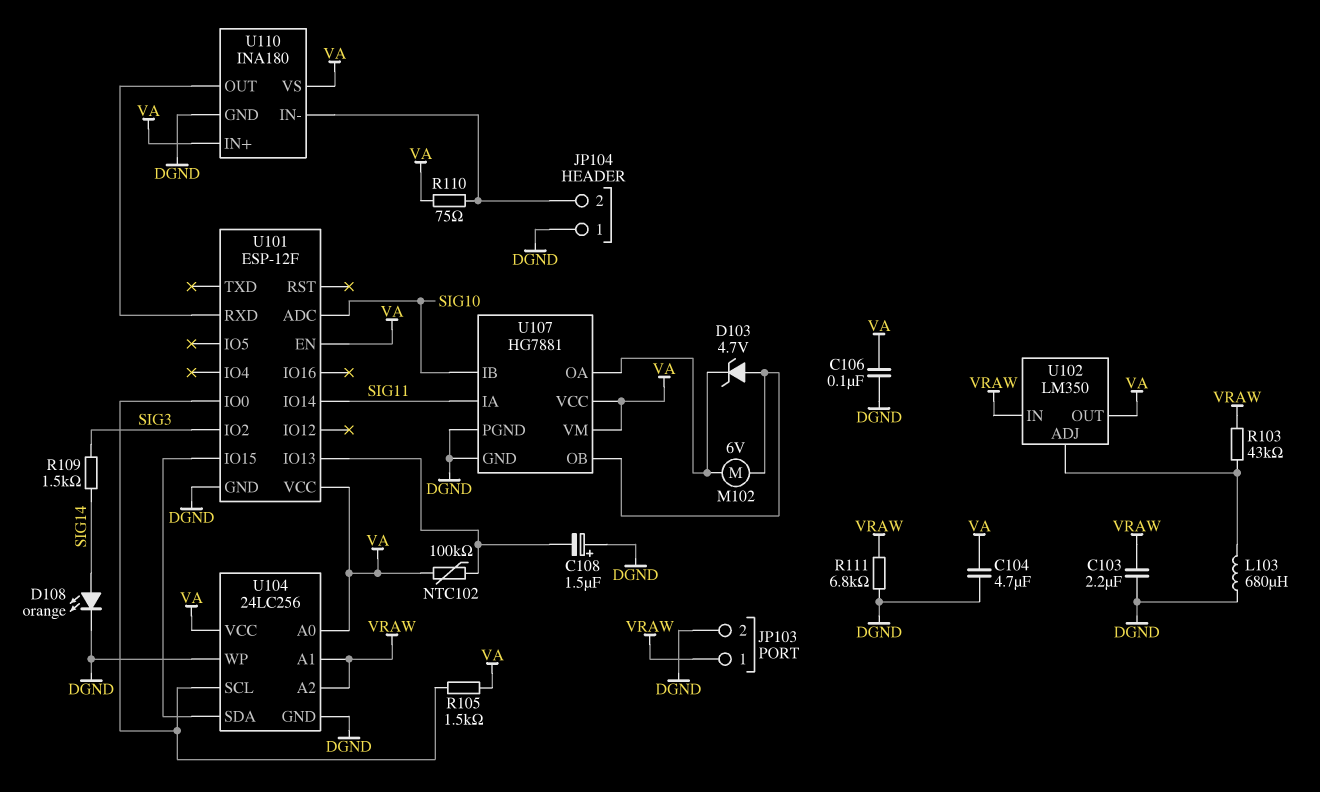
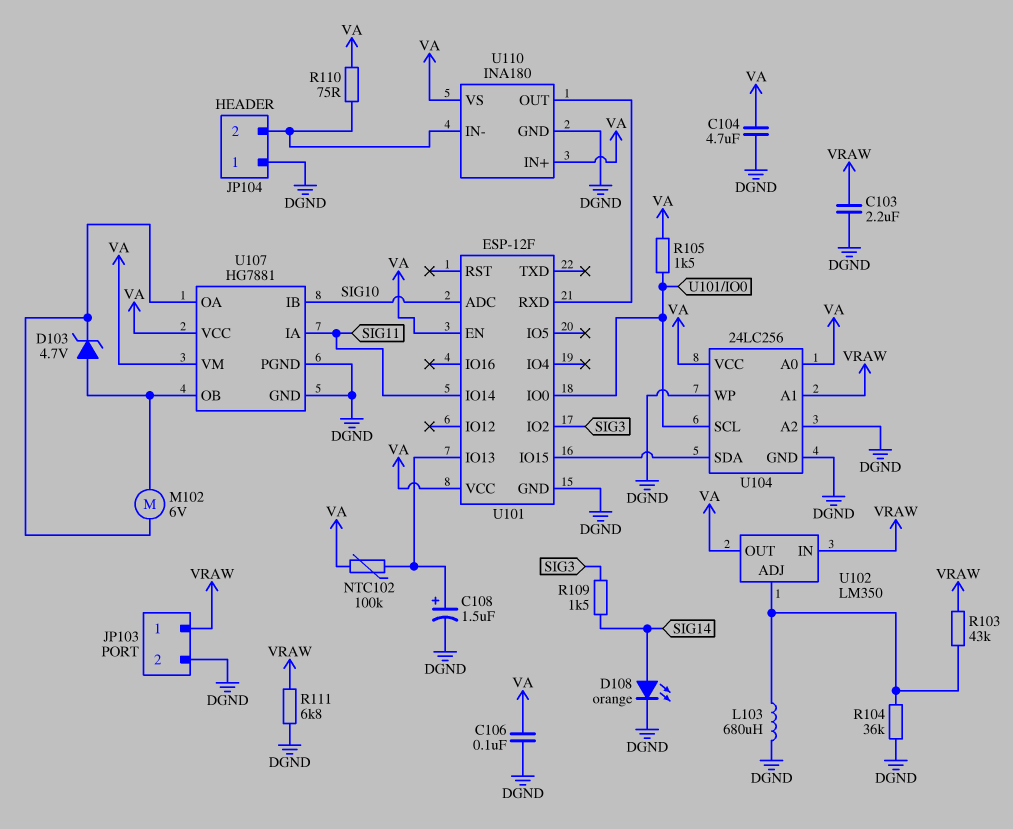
C108: 1.5uF (plus DGND, minus U101/IO13) -> 1.5uF (plus U101/IO13, minus DGND)
R104: none -> 36k (DGND, U102/ADJ)
U104 pin A2: VRAW -> DGND

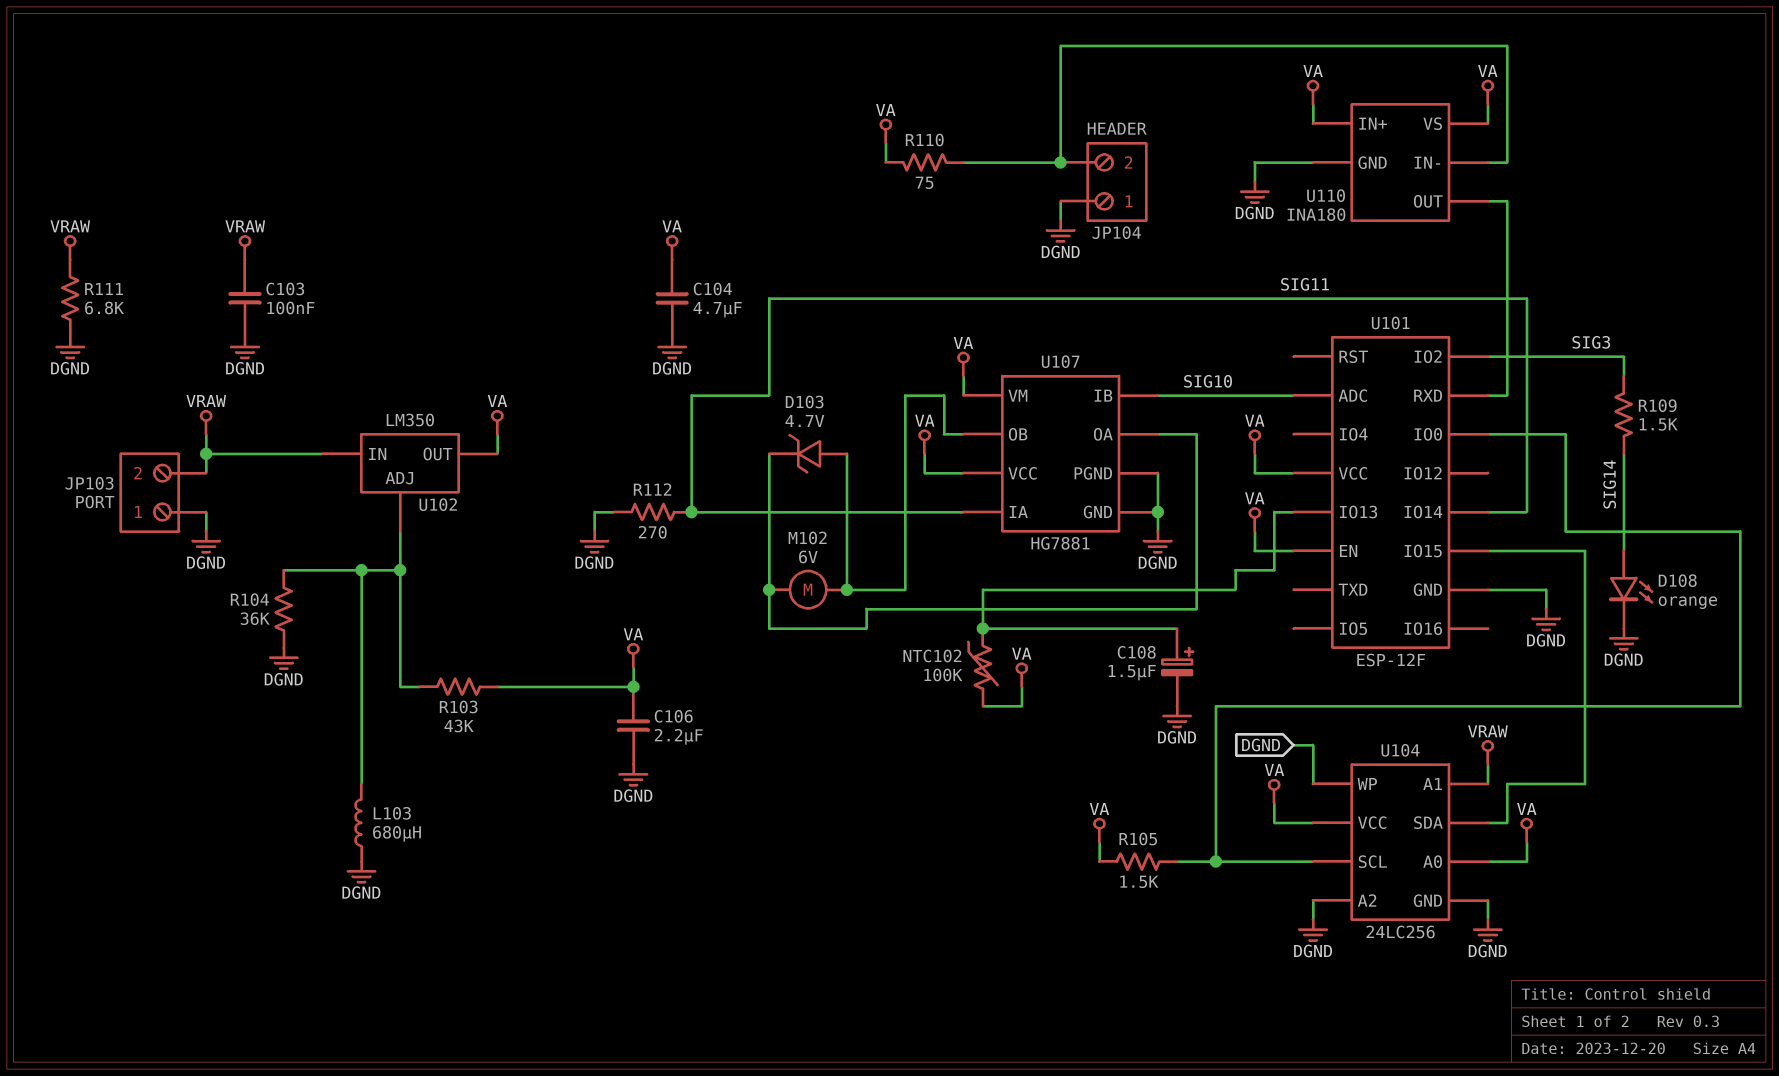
C103: 2.2uF (DGND, VRAW) -> 100nF (DGND, VRAW)
C106: 100nF (DGND, VA) -> 2.2uF (DGND, VA)
JP103 pin 1: VRAW -> DGND
JP103 pin 2: DGND -> VRAW
R103: 43k (U102/ADJ, VRAW) -> 43k (U102/ADJ, VA)
R112: none -> 270 (DGND, SIG11)

